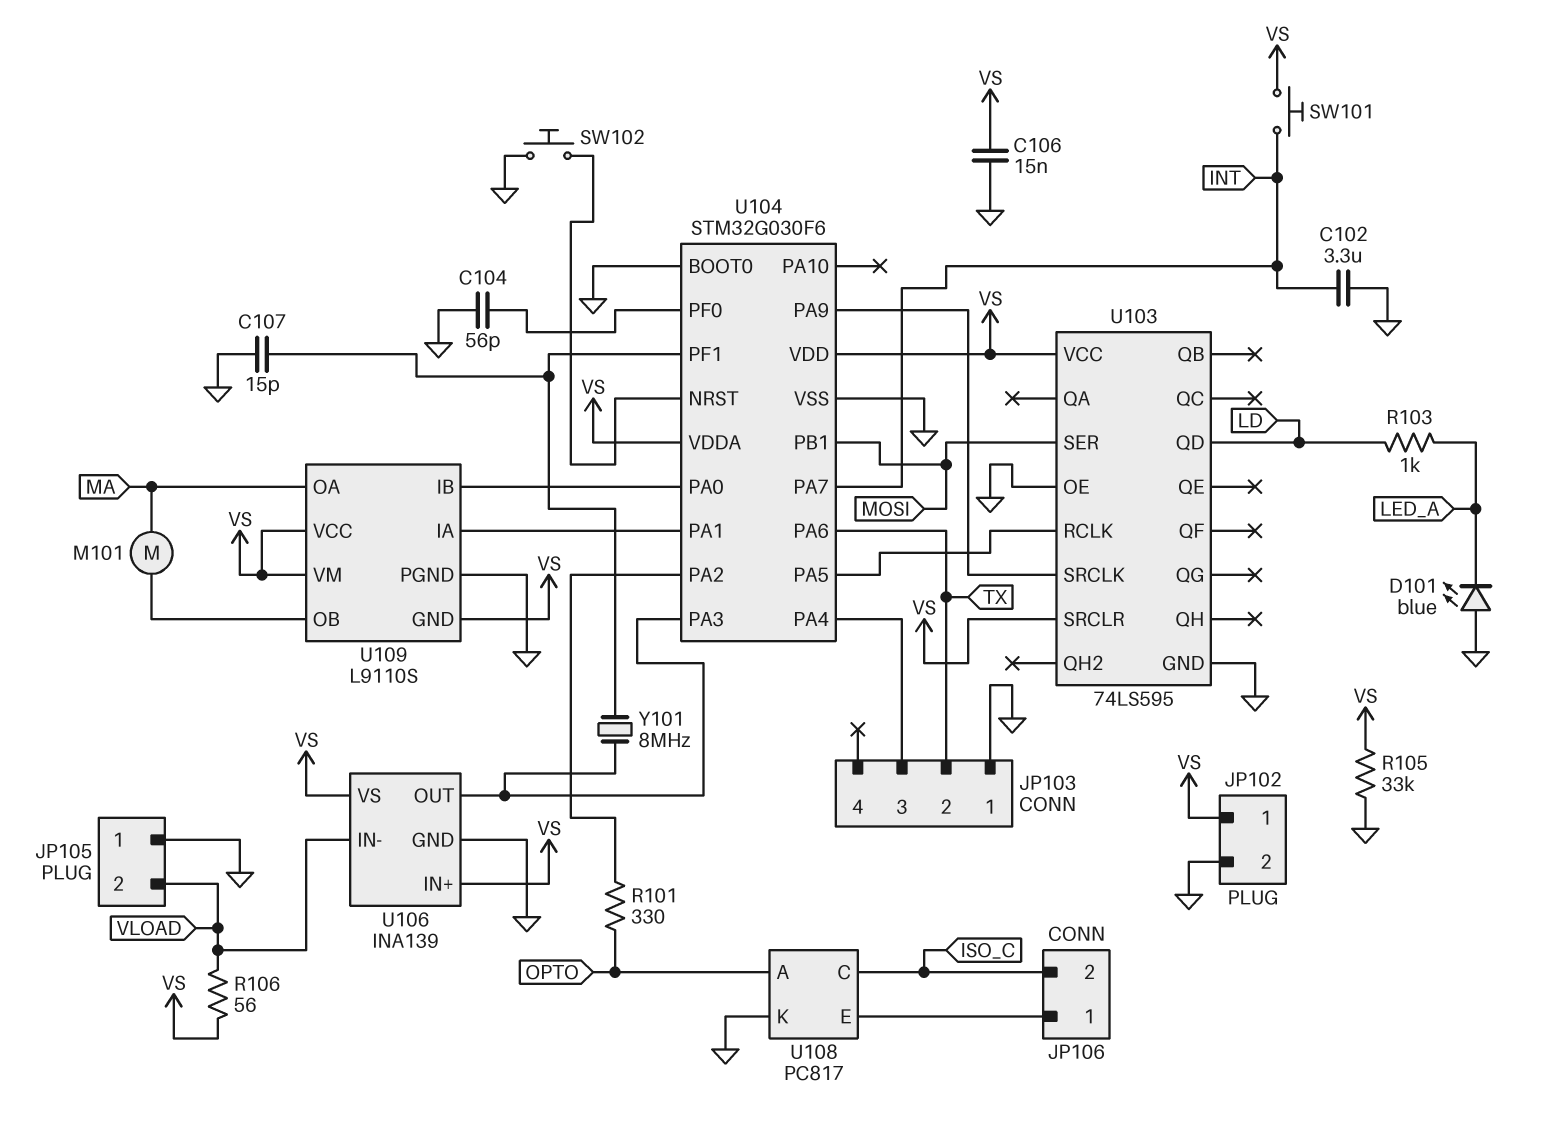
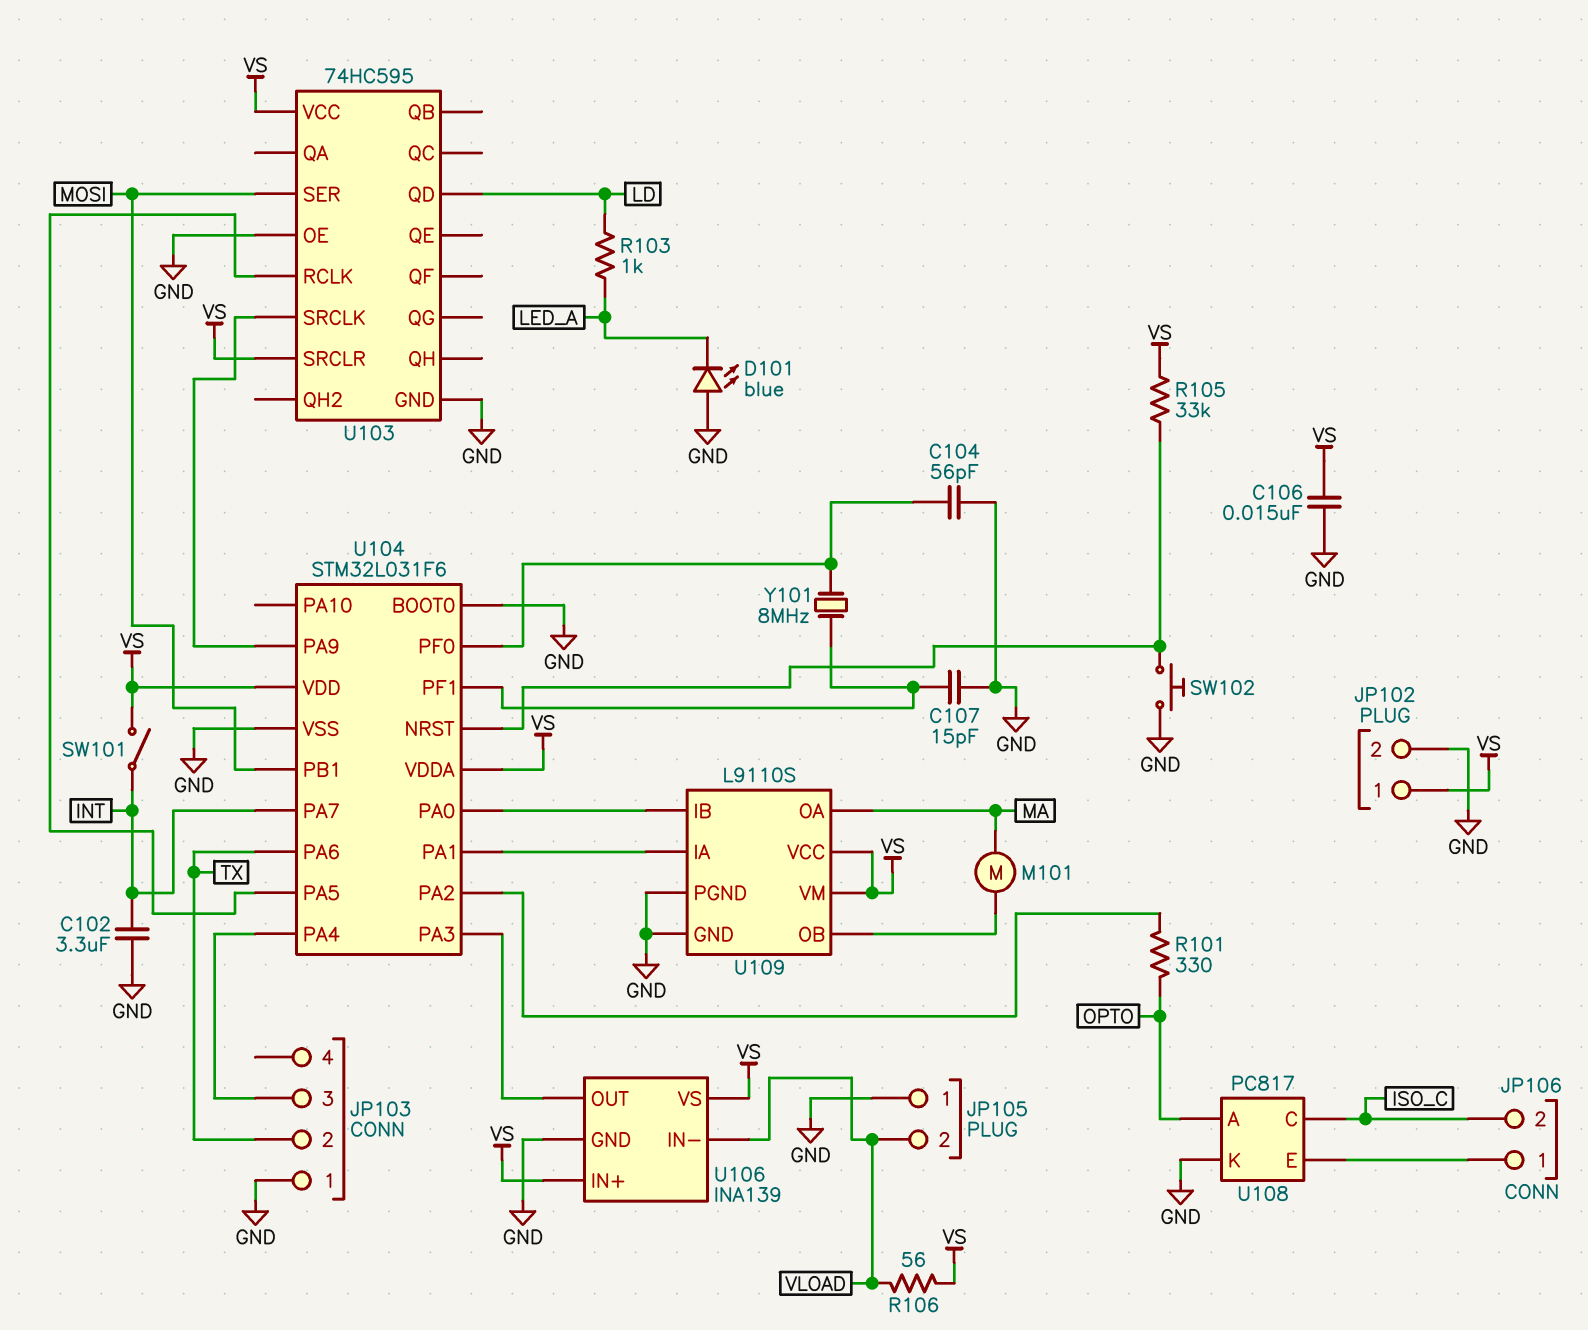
R105: 33k (GND, VS) -> 33k (U104/NRST, VS)
SW101: button (INT, VS) -> switch (INT, VS)
U103: 74LS595 -> 74HC595
U104: STM32G030F6 -> STM32L031F6
U109 pin GND: VS -> GND
Y101: 8MHz (U104/PA3, U104/PF1) -> 8MHz (U104/PF0, U104/PF1)

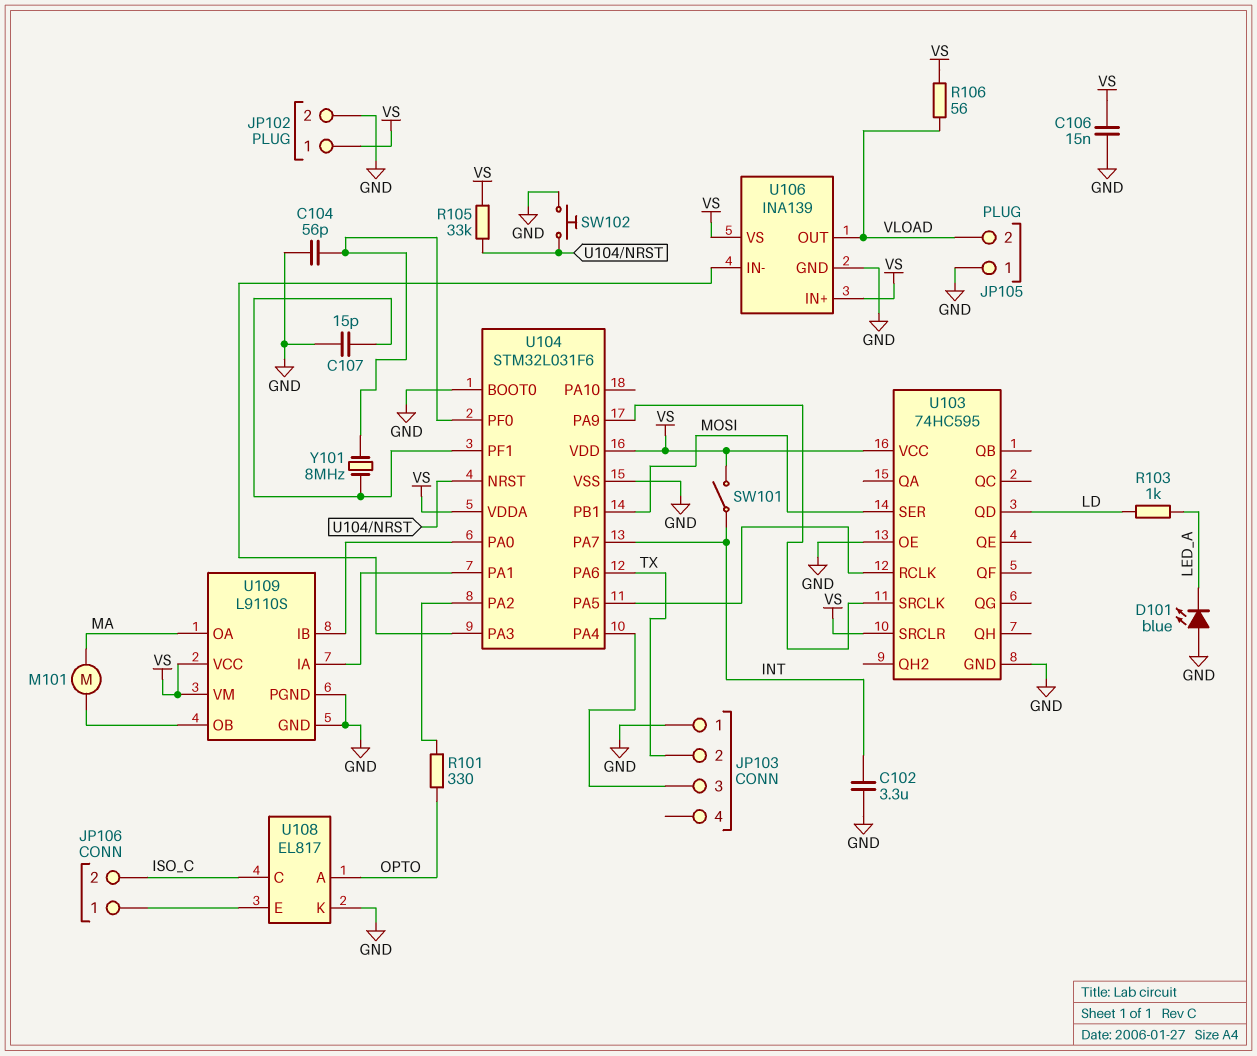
U106 pin IN-: VLOAD -> U104/PA3
U106 pin OUT: U104/PA3 -> VLOAD
U108: PC817 -> EL817

